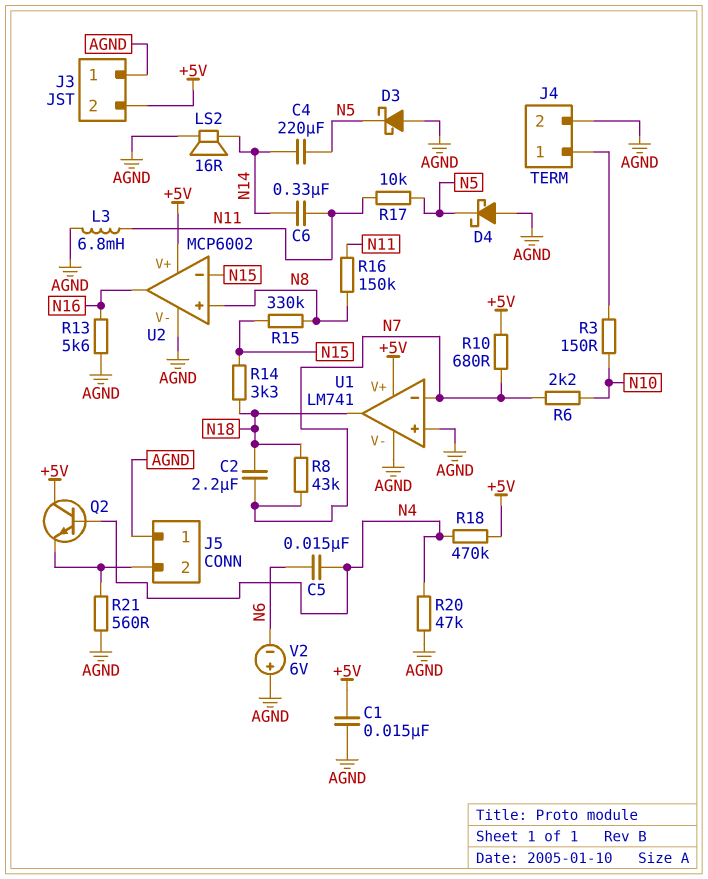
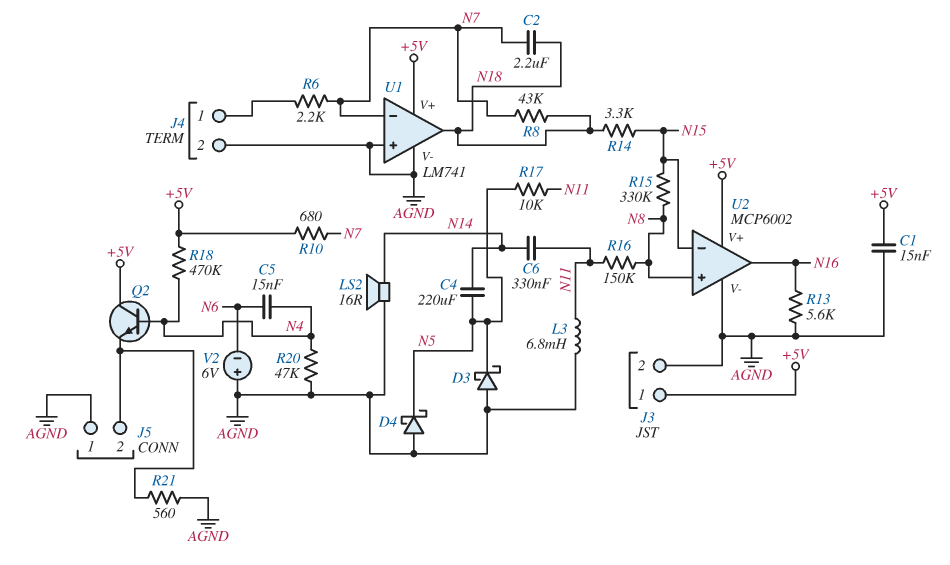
J3 pin 1: AGND -> +5V
J3 pin 2: +5V -> AGND
R3: 150 (J4/1, N10) -> none
R6: 2.2k (N7, N10) -> 2.2k (J4/1, N7)

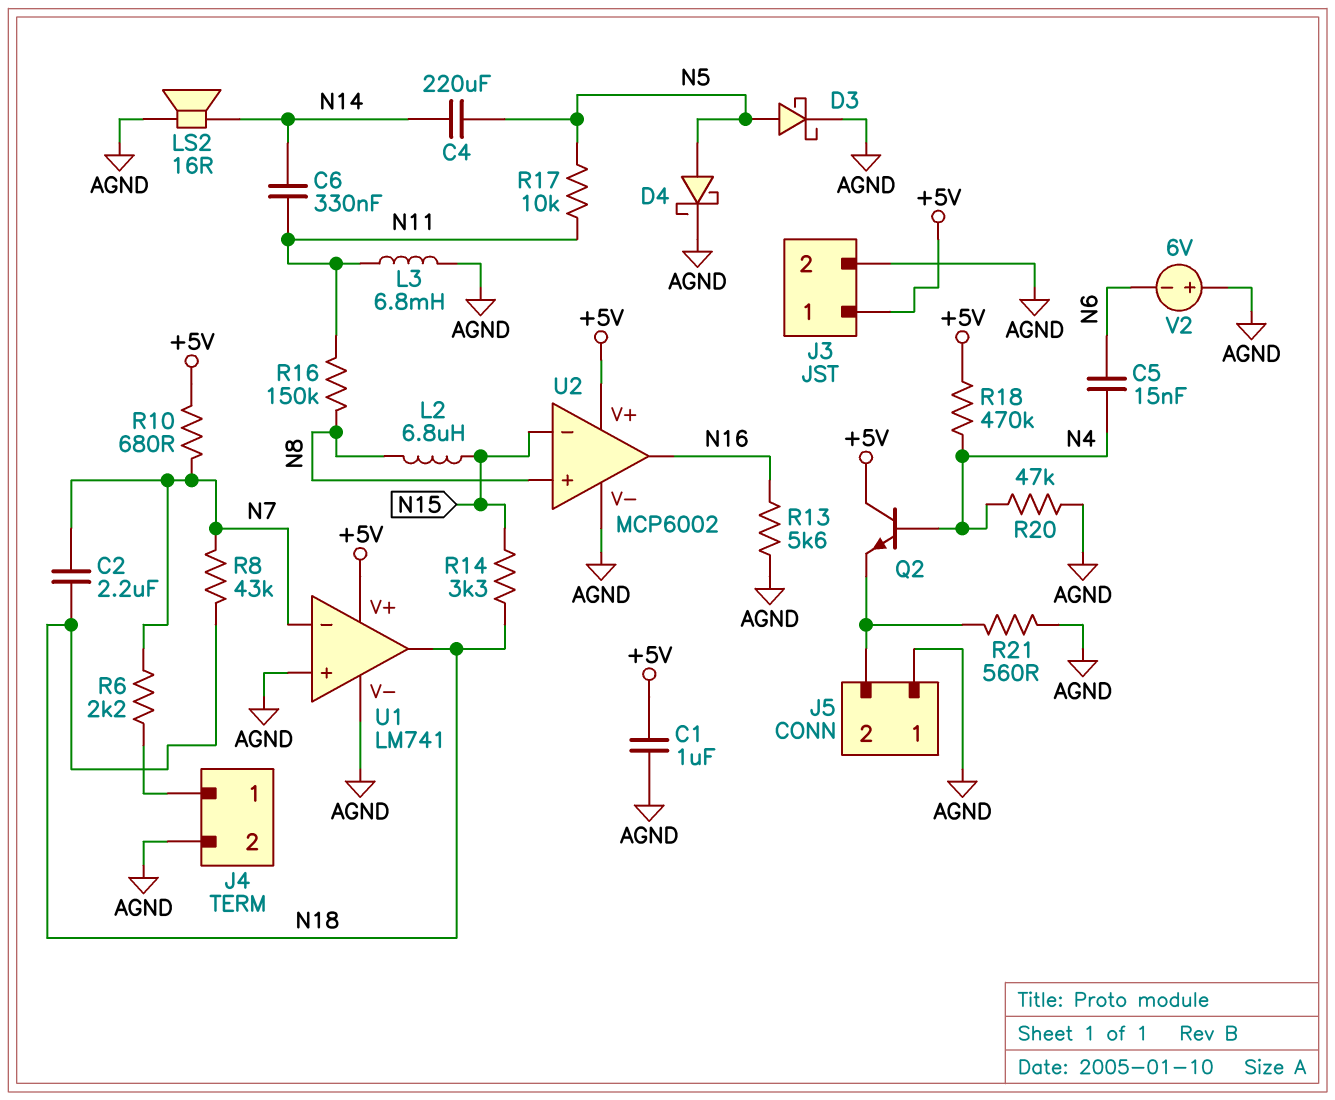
C1: 15nF (+5V, AGND) -> 1uF (+5V, AGND)
D3: schottky (A AGND, K N5) -> schottky (A N5, K AGND)
D4: schottky (A AGND, K N5) -> schottky (A N5, K AGND)
L2: none -> 6.8uH (N8, N15)
R15: 330k (N8, N15) -> none

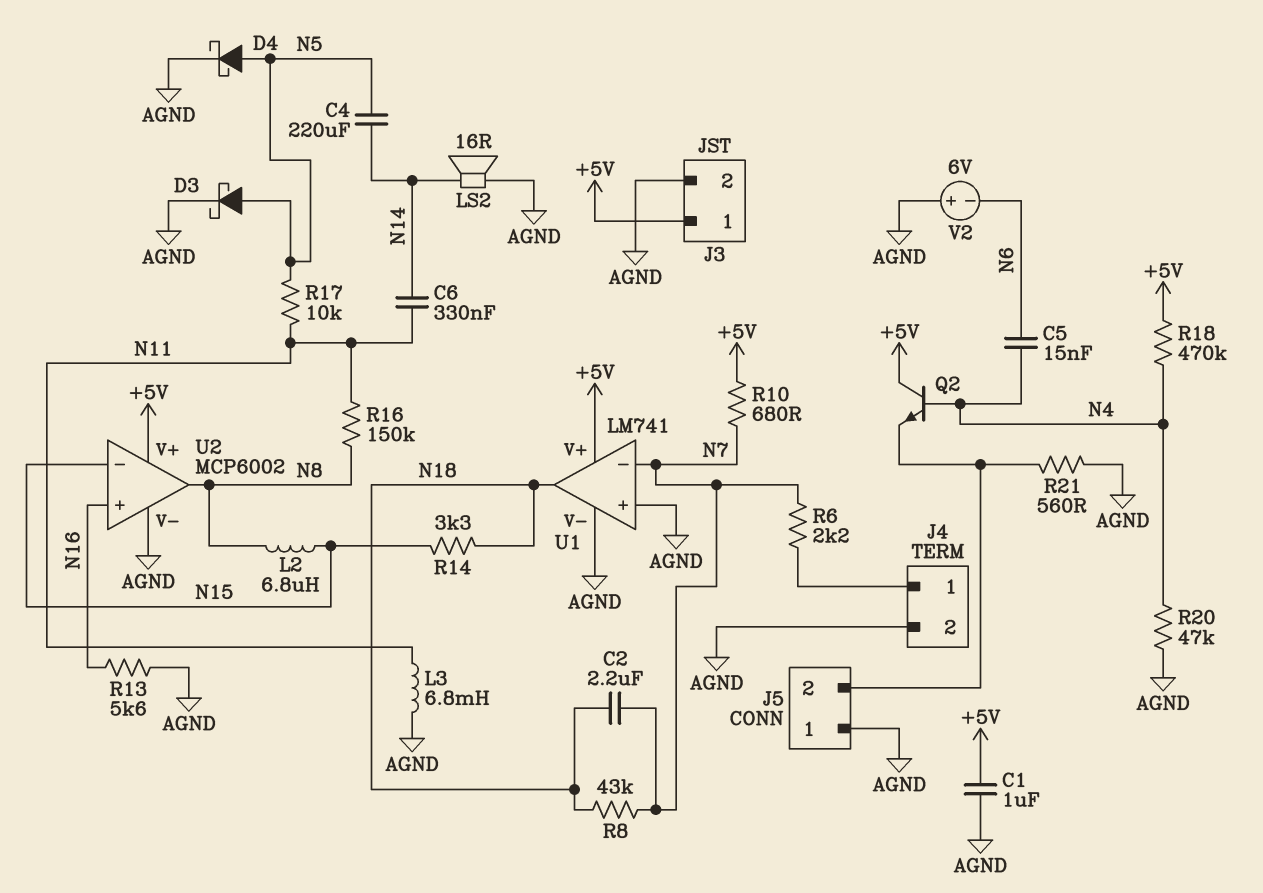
U2 pin in+: N8 -> N16
U2 pin out: N16 -> N8

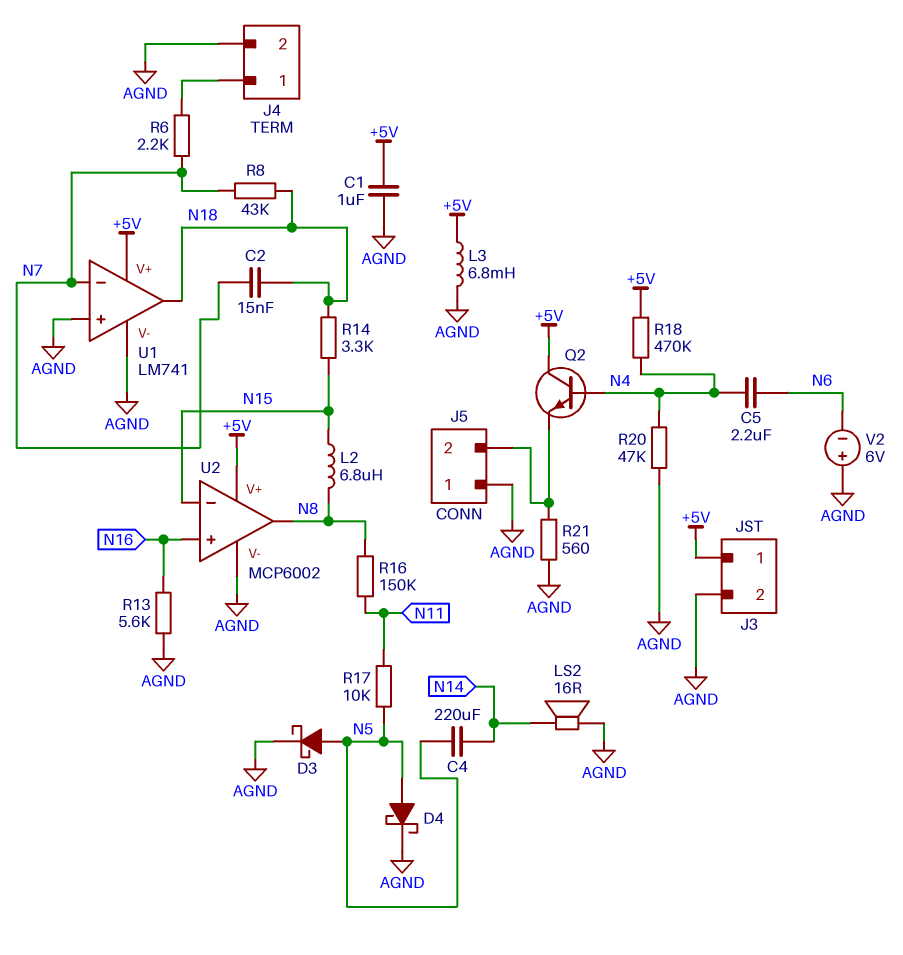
C2: 2.2uF (N7, N18) -> 15nF (N7, N18)
C5: 15nF (N4, N6) -> 2.2uF (N4, N6)
C6: 330nF (N11, N14) -> none
L3: 6.8mH (AGND, N11) -> 6.8mH (+5V, AGND)
R10: 680 (+5V, N7) -> none

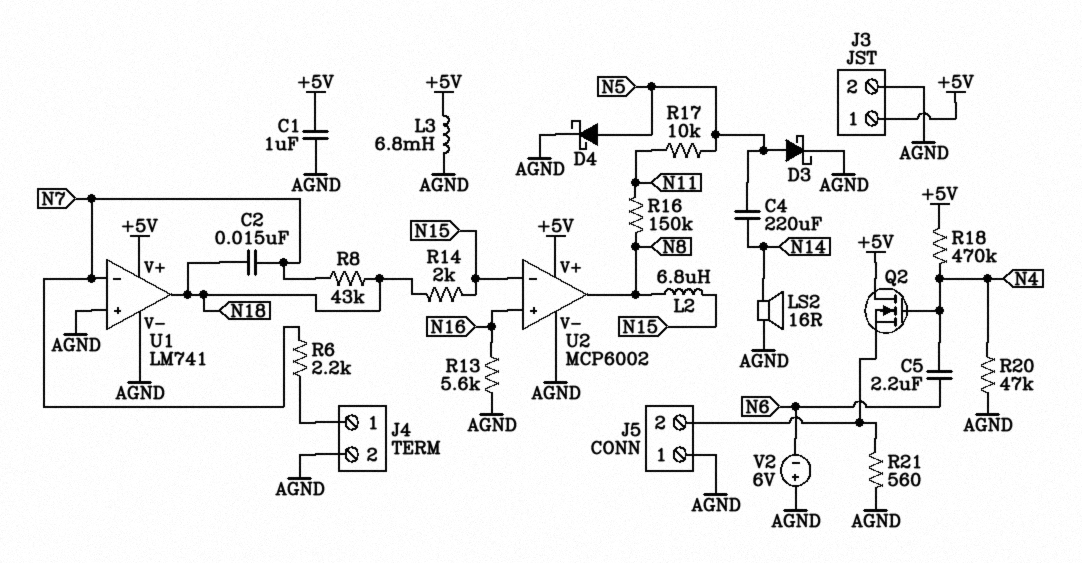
Q2: NPN (B N4, C +5V, E J5/2) -> NMOS (G N4, D +5V, S J5/2)
R14: 3.3k (N15, N18) -> 2k (N15, N18)

